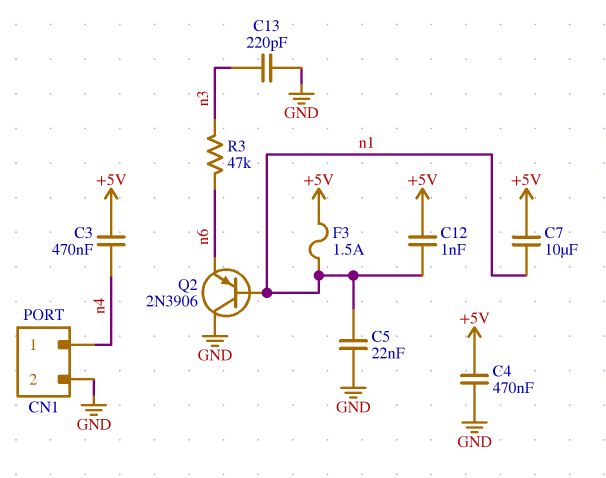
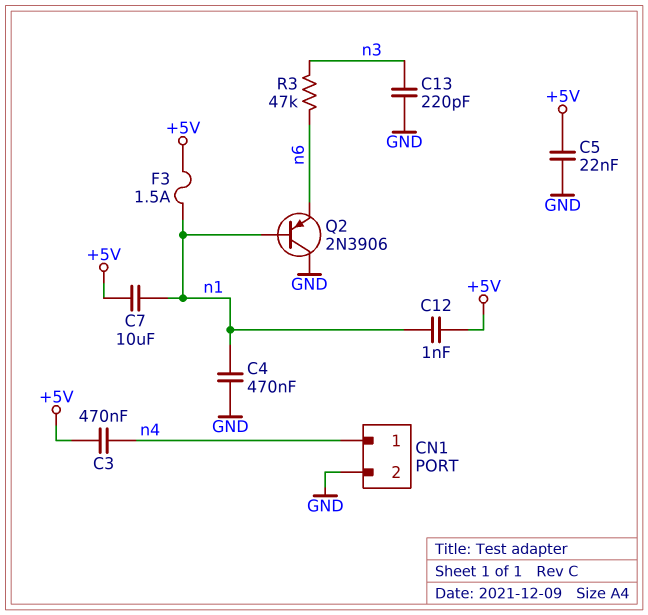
C4: 470nF (+5V, GND) -> 470nF (GND, n1)
C5: 22nF (GND, n1) -> 22nF (+5V, GND)

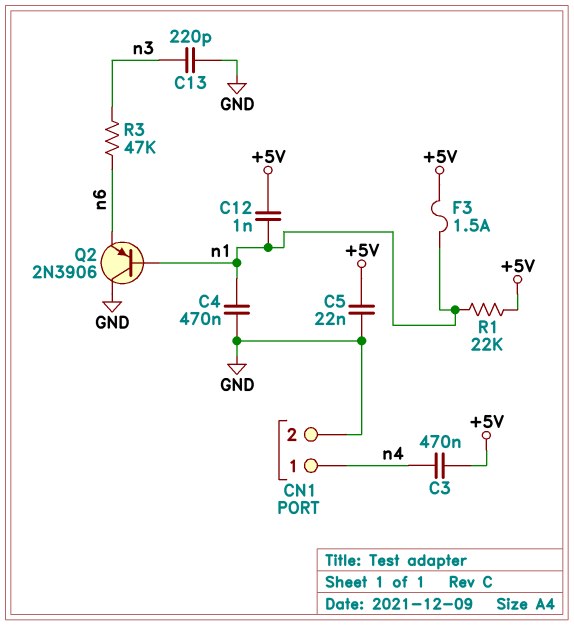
C7: 10uF (+5V, n1) -> none
R1: none -> 22k (+5V, n1)

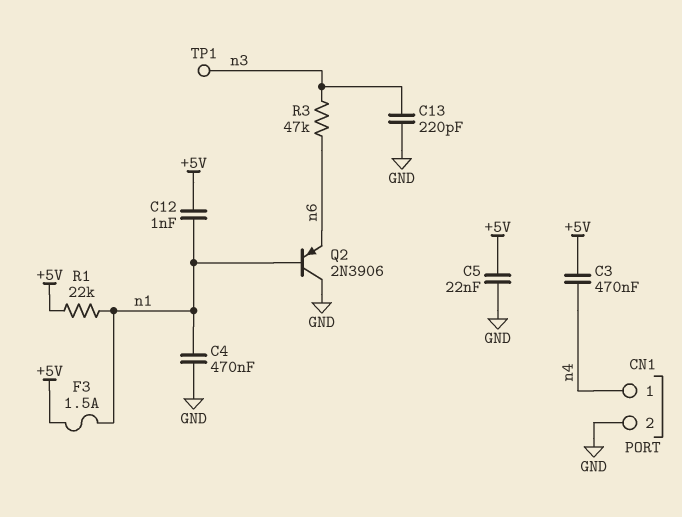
TP1: none -> test point (n3)

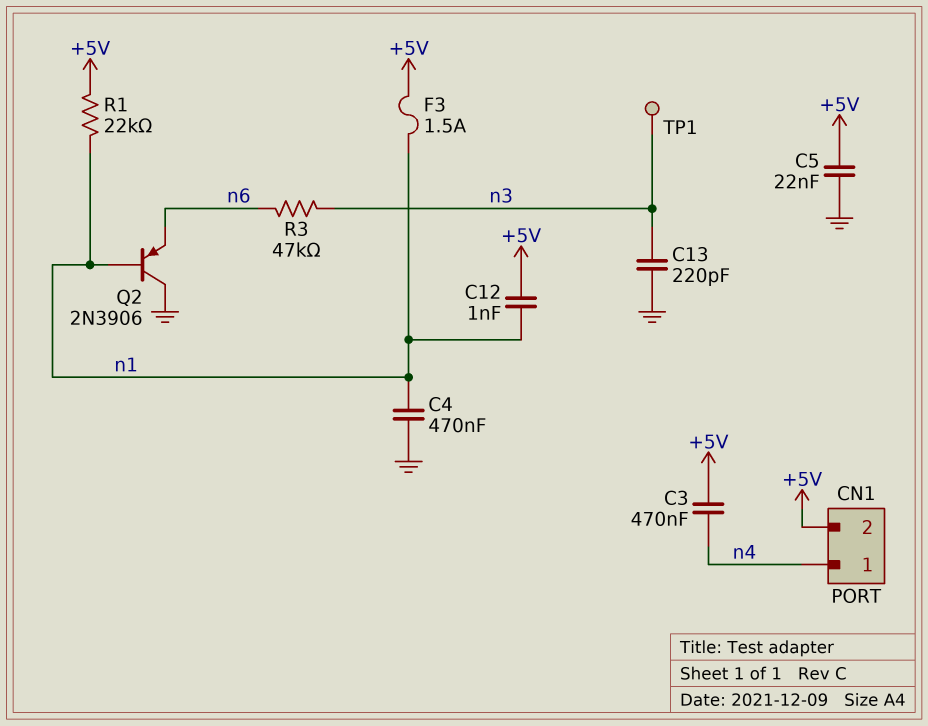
CN1 pin 2: GND -> +5V

